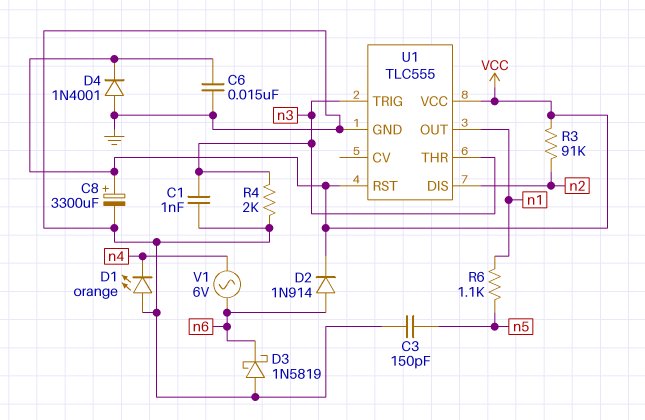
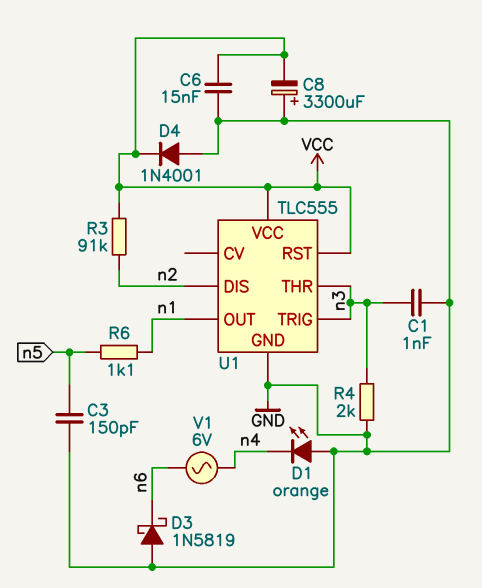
C8: 3300uF (plus VCC, minus GND) -> 3300uF (plus GND, minus VCC)
D2: diode 1N914 (A n6, K VCC) -> none

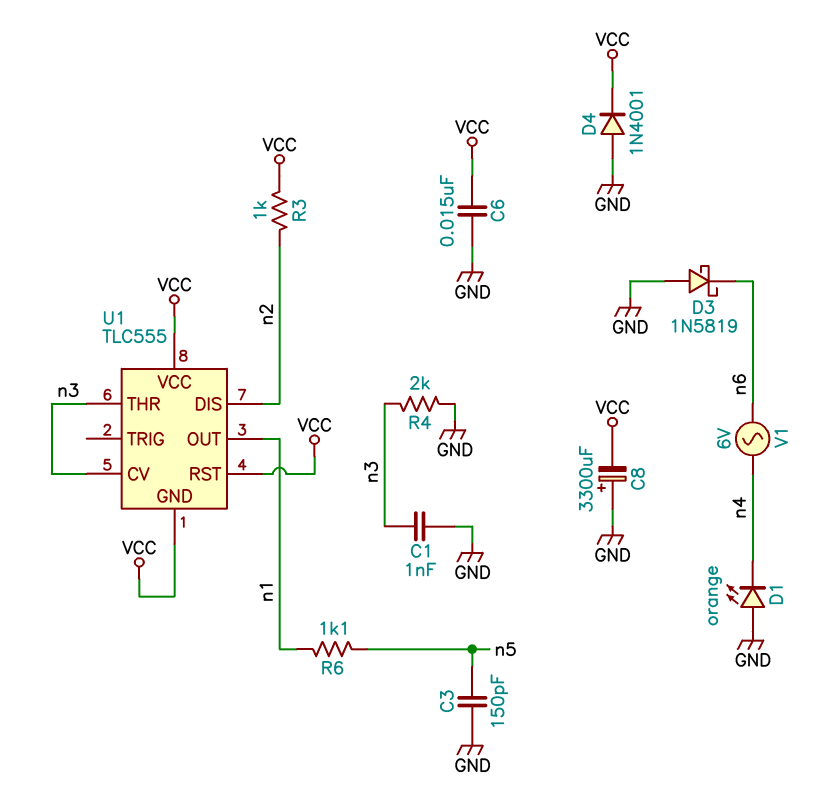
R3: 91k (VCC, n2) -> 1k (VCC, n2)
U1 pin CV: none -> n3
U1 pin GND: GND -> VCC
U1 pin TRIG: n3 -> none

